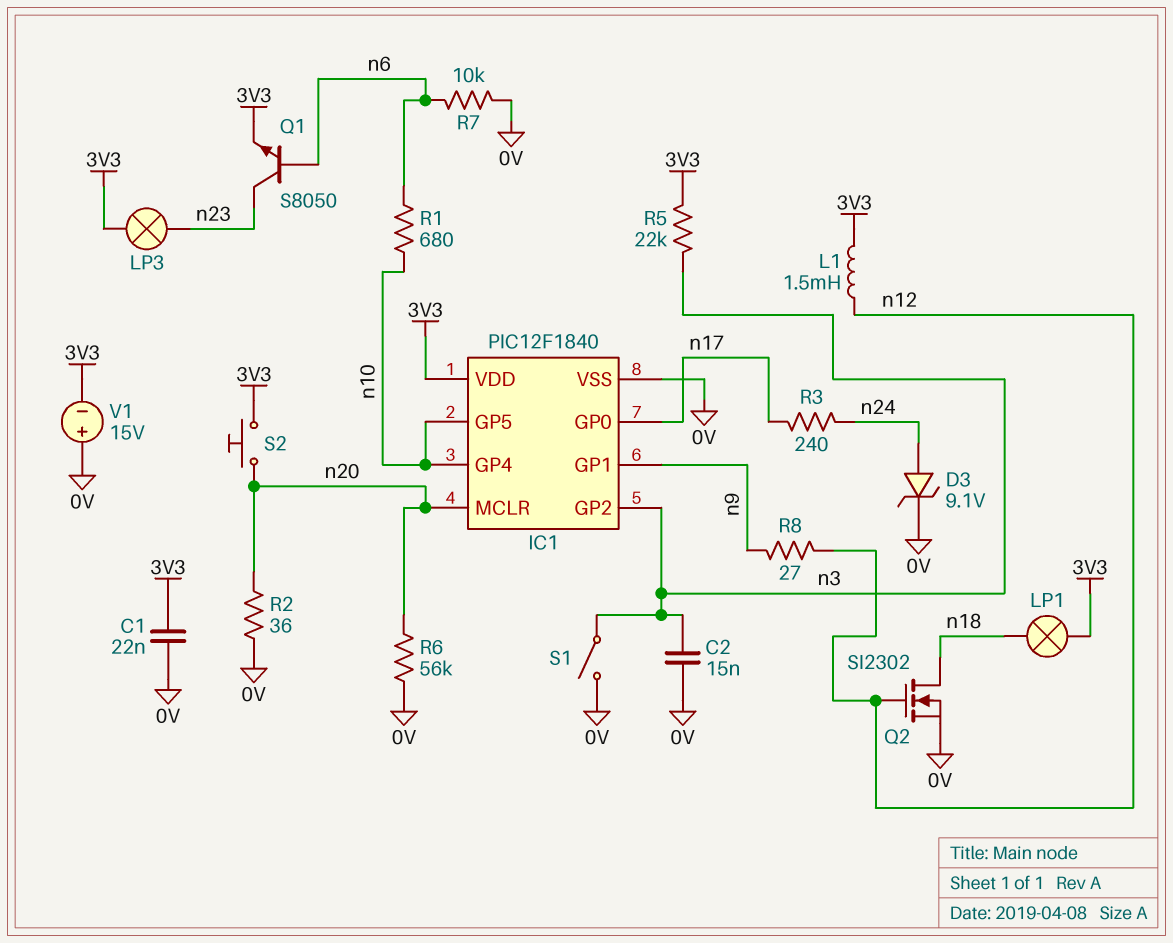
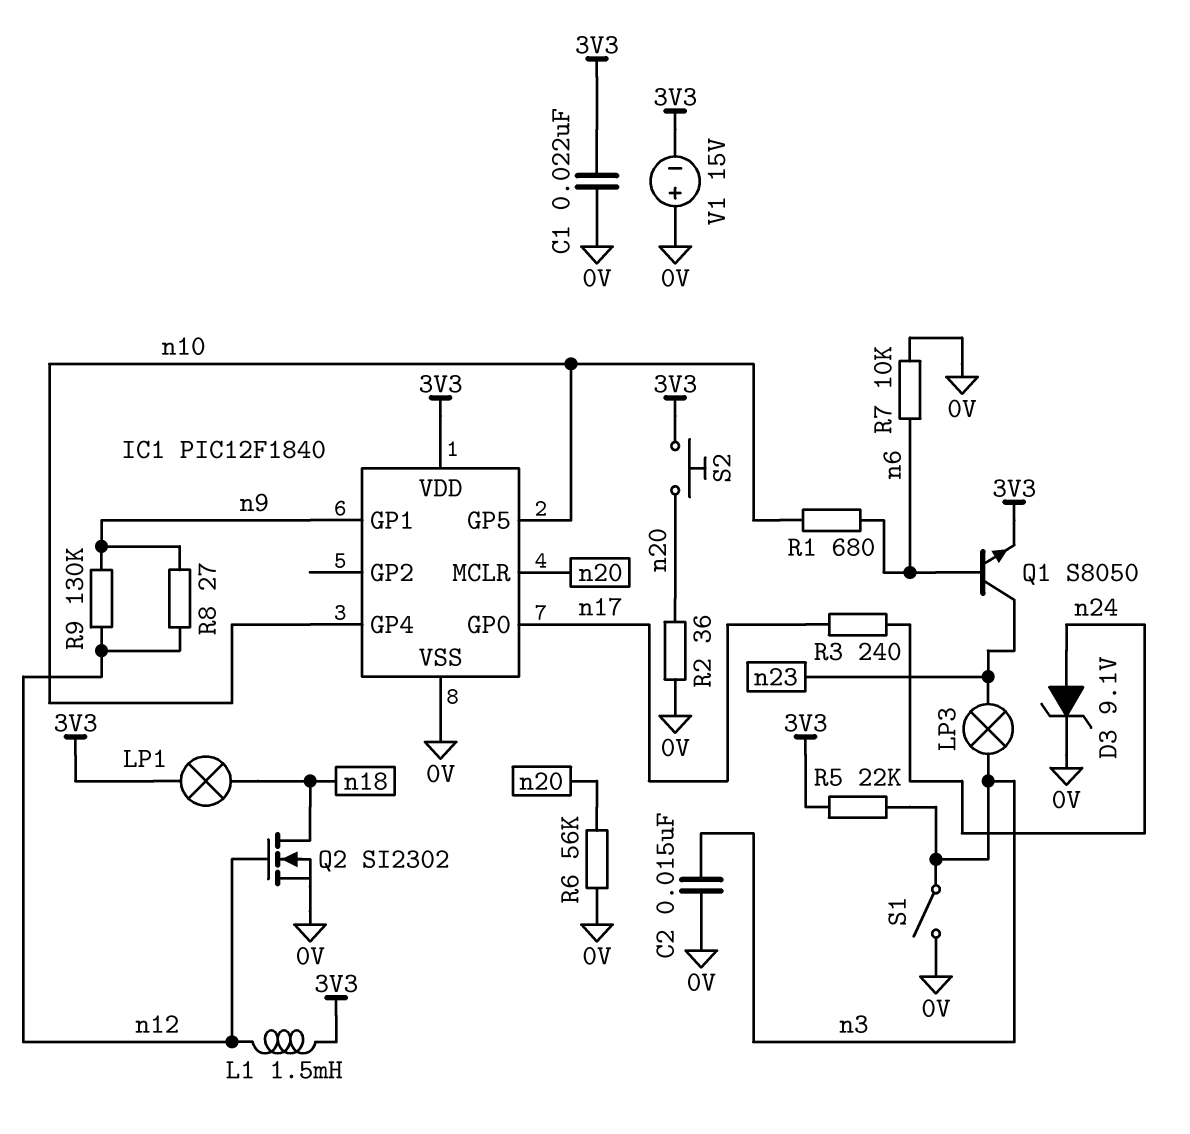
IC1 pin GP2: n3 -> none
LP3: lamp (3V3, n23) -> lamp (n3, n23)
R9: none -> 130k (n9, n12)

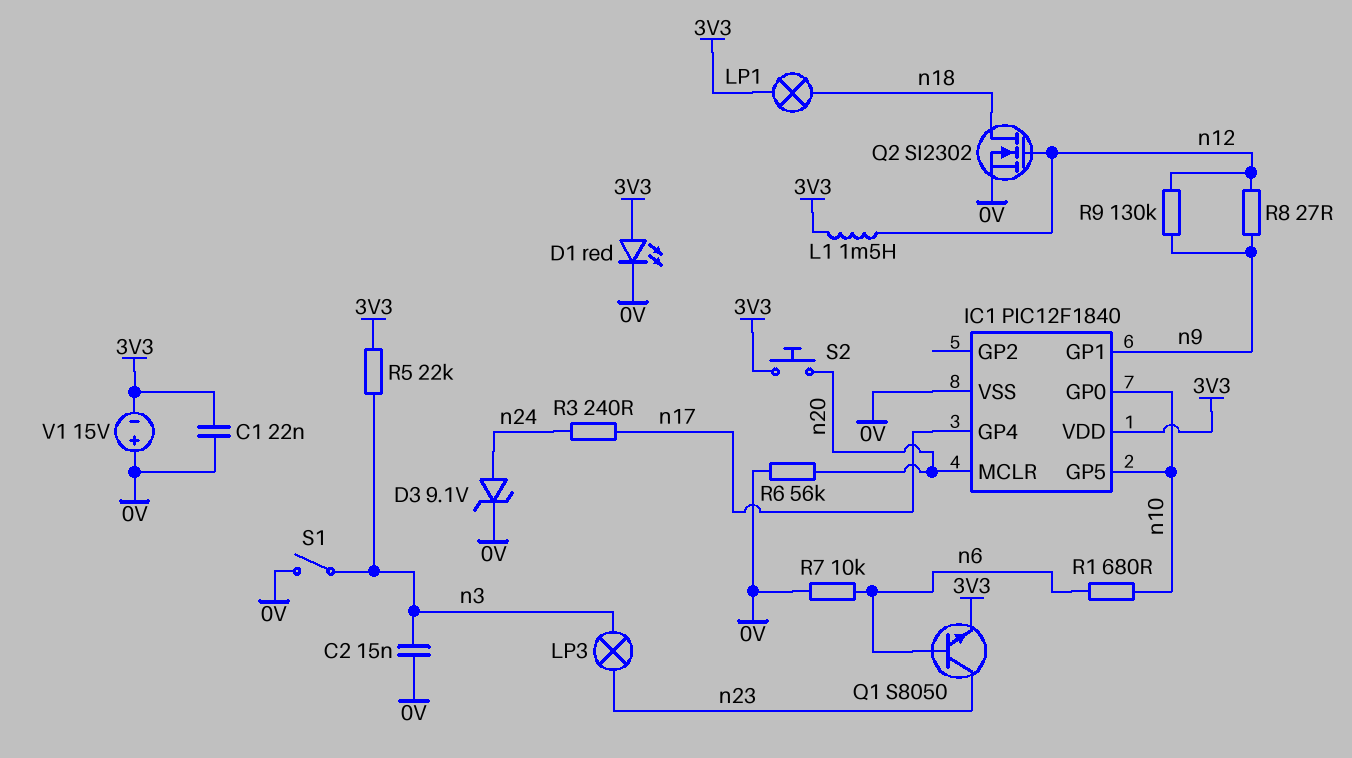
D1: none -> LED red (A 3V3, K 0V)
IC1 pin GP0: n17 -> n10
IC1 pin GP4: n10 -> n17
R2: 36 (0V, n20) -> none

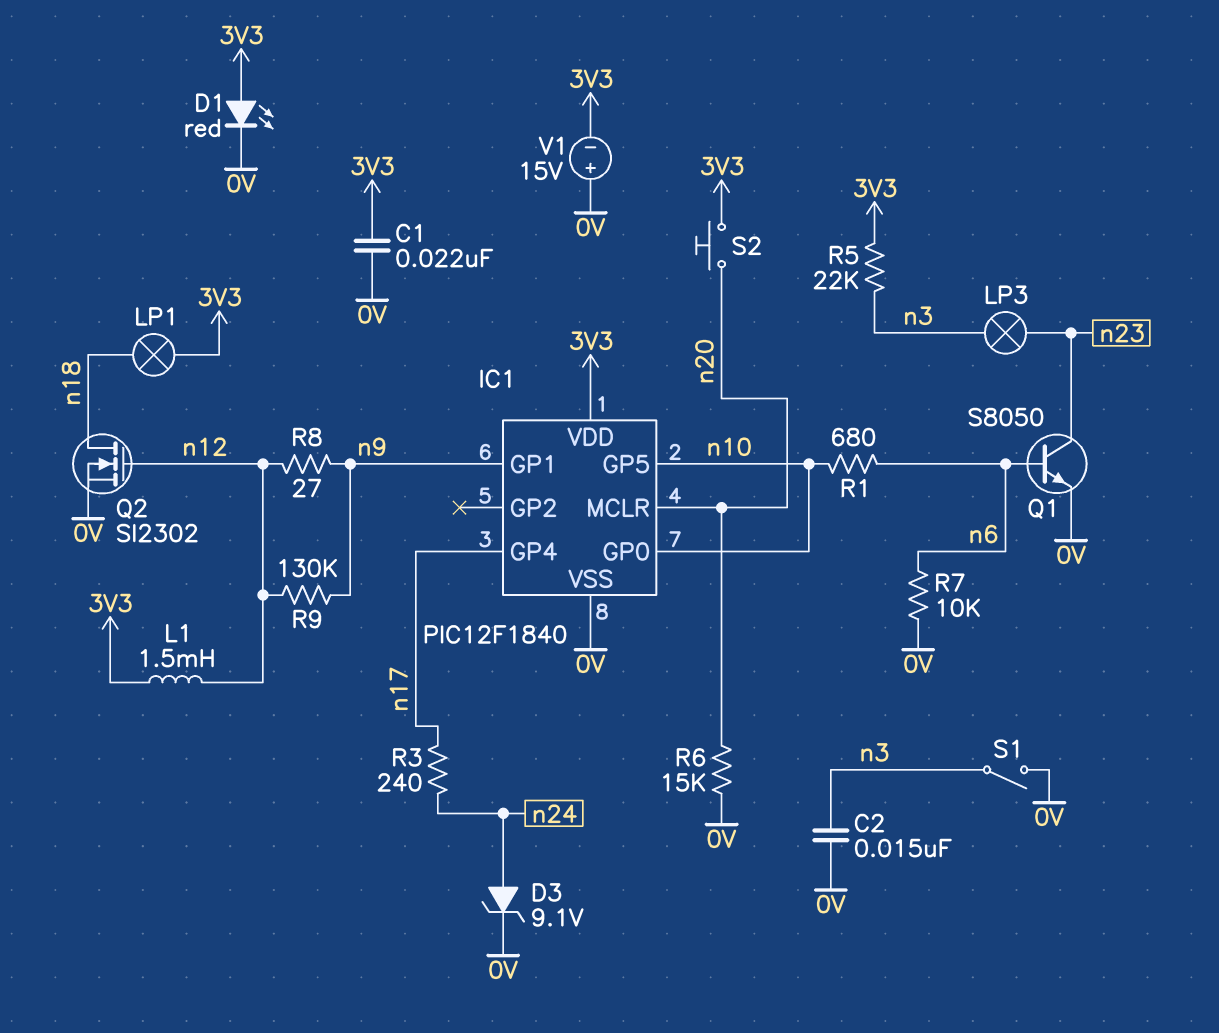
Q1: NPN S8050 (B n6, C n23, E 3V3) -> NPN S8050 (B n6, C n23, E 0V)
R6: 56k (0V, n20) -> 15k (0V, n20)

